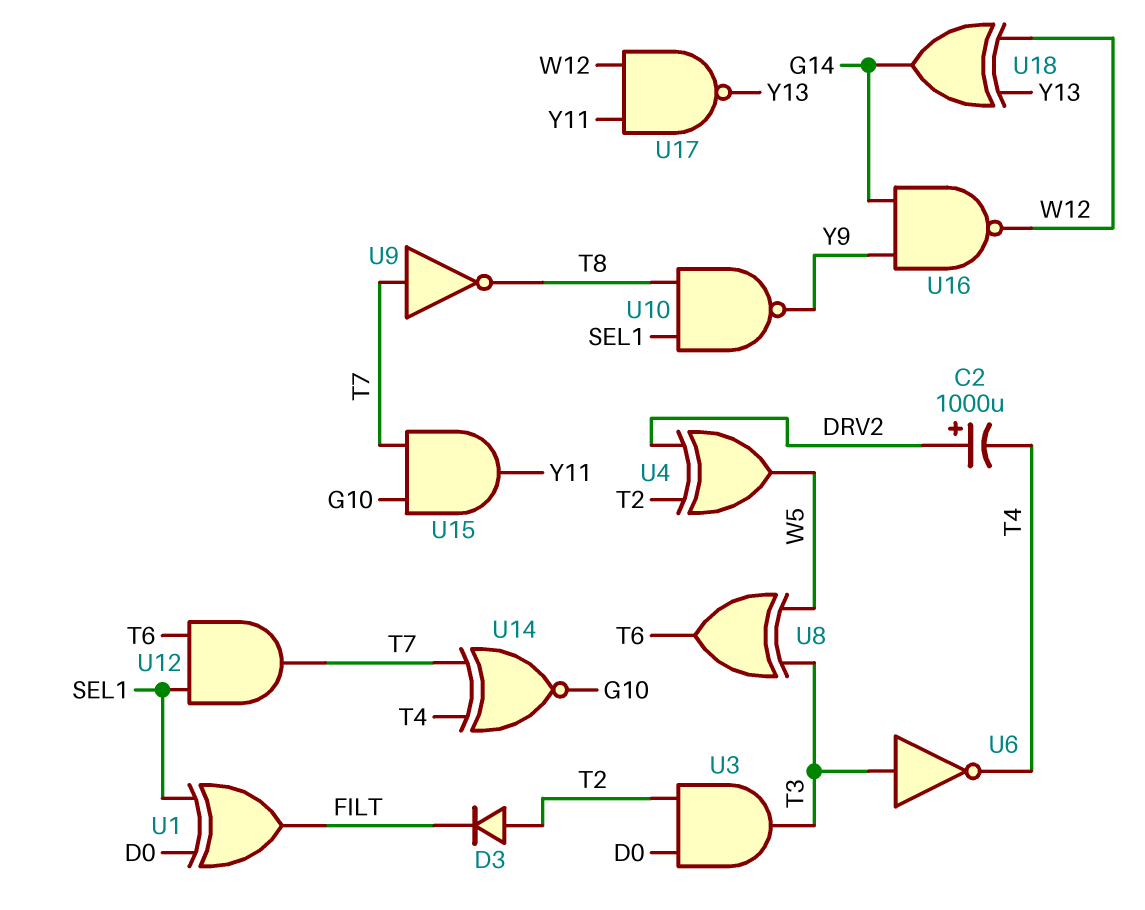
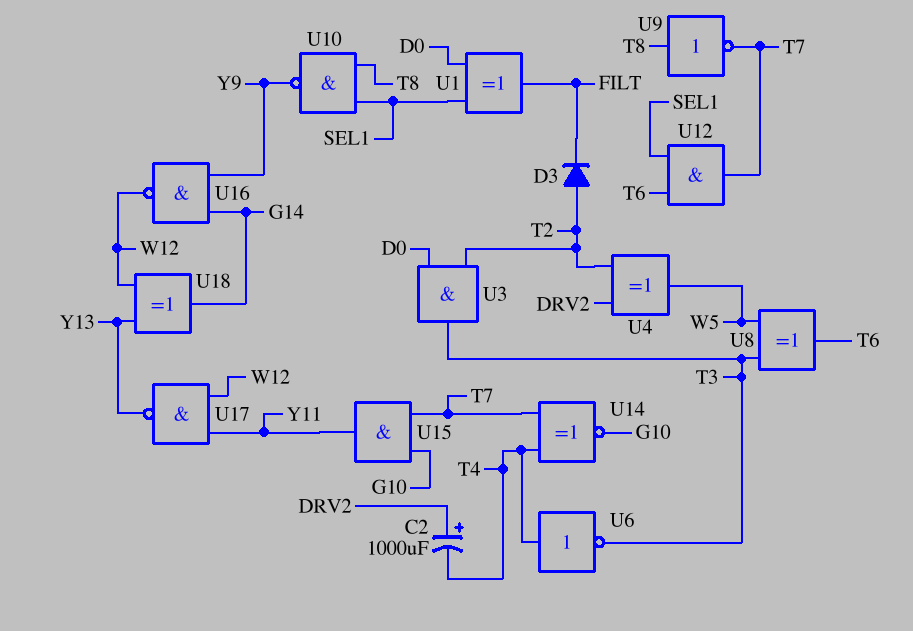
U6: NOT (in T3, out T4) -> NOT (in T4, out T3)
U9: NOT (in T7, out T8) -> NOT (in T8, out T7)

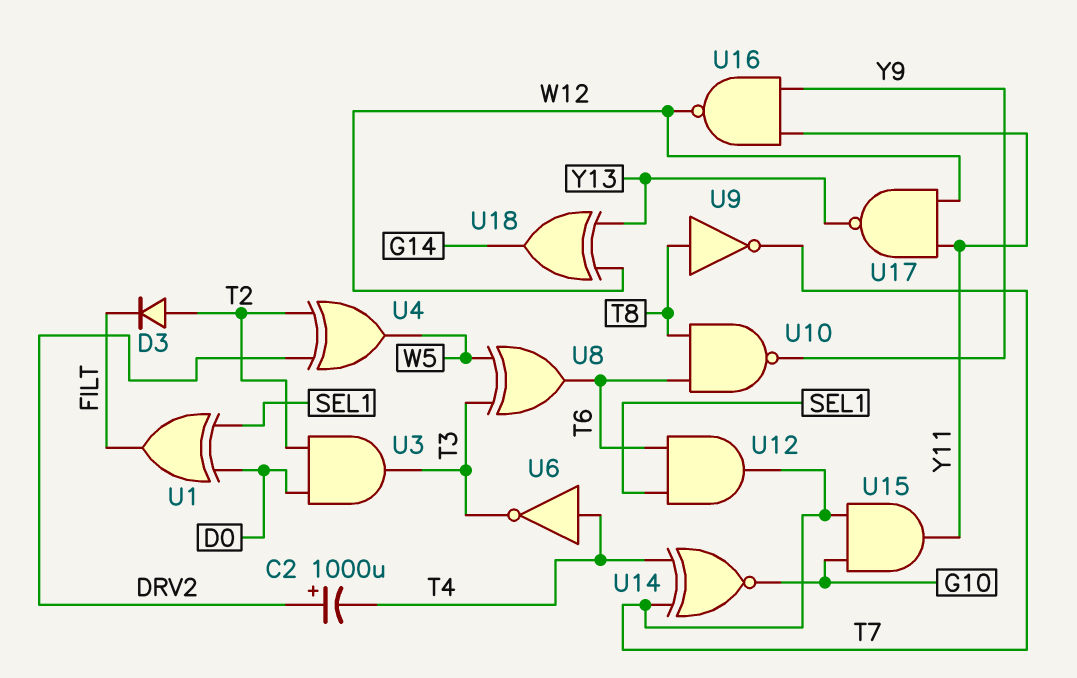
U10: NAND (in SEL1, in T8, out Y9) -> NAND (in T6, in T8, out Y9)
U16: NAND (in G14, in Y9, out W12) -> NAND (in Y9, in Y11, out W12)

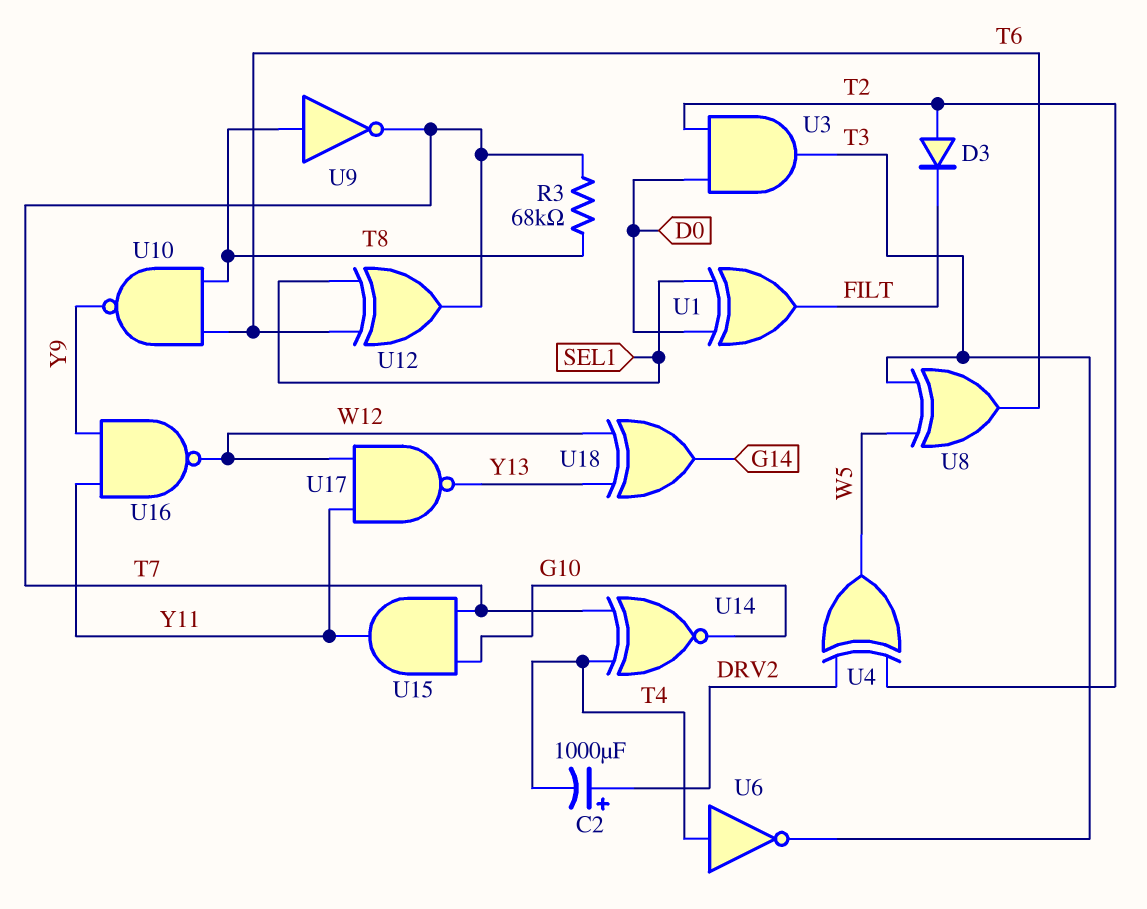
R3: none -> 68k (T7, T8)
U12: AND (in SEL1, in T6, out T7) -> XOR (in SEL1, in T6, out T7)

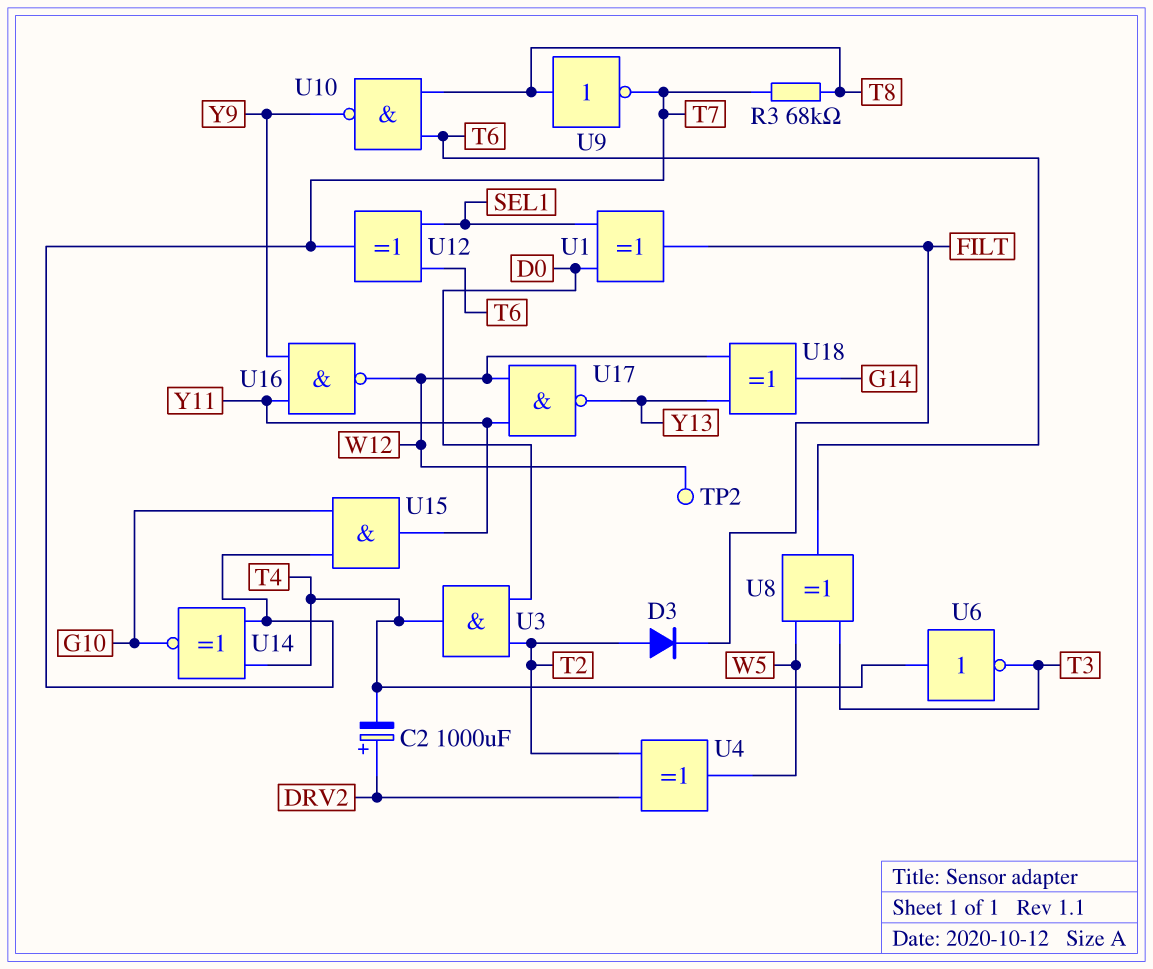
TP2: none -> test point (W12)
U3: AND (in D0, in T2, out T3) -> AND (in D0, in T2, out T4)

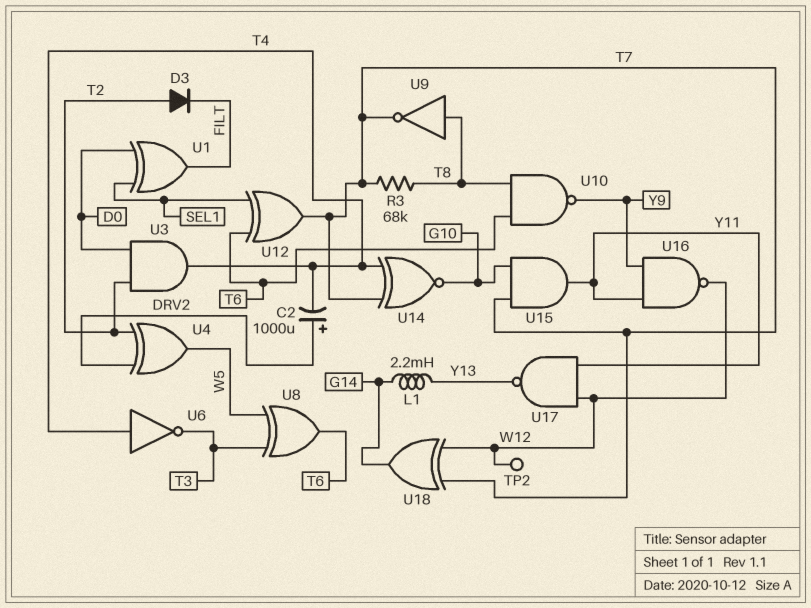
L1: none -> 2.2mH (G14, Y13)
U18: XOR (in W12, in Y13, out G14) -> XOR (in T7, in W12, out G14)

